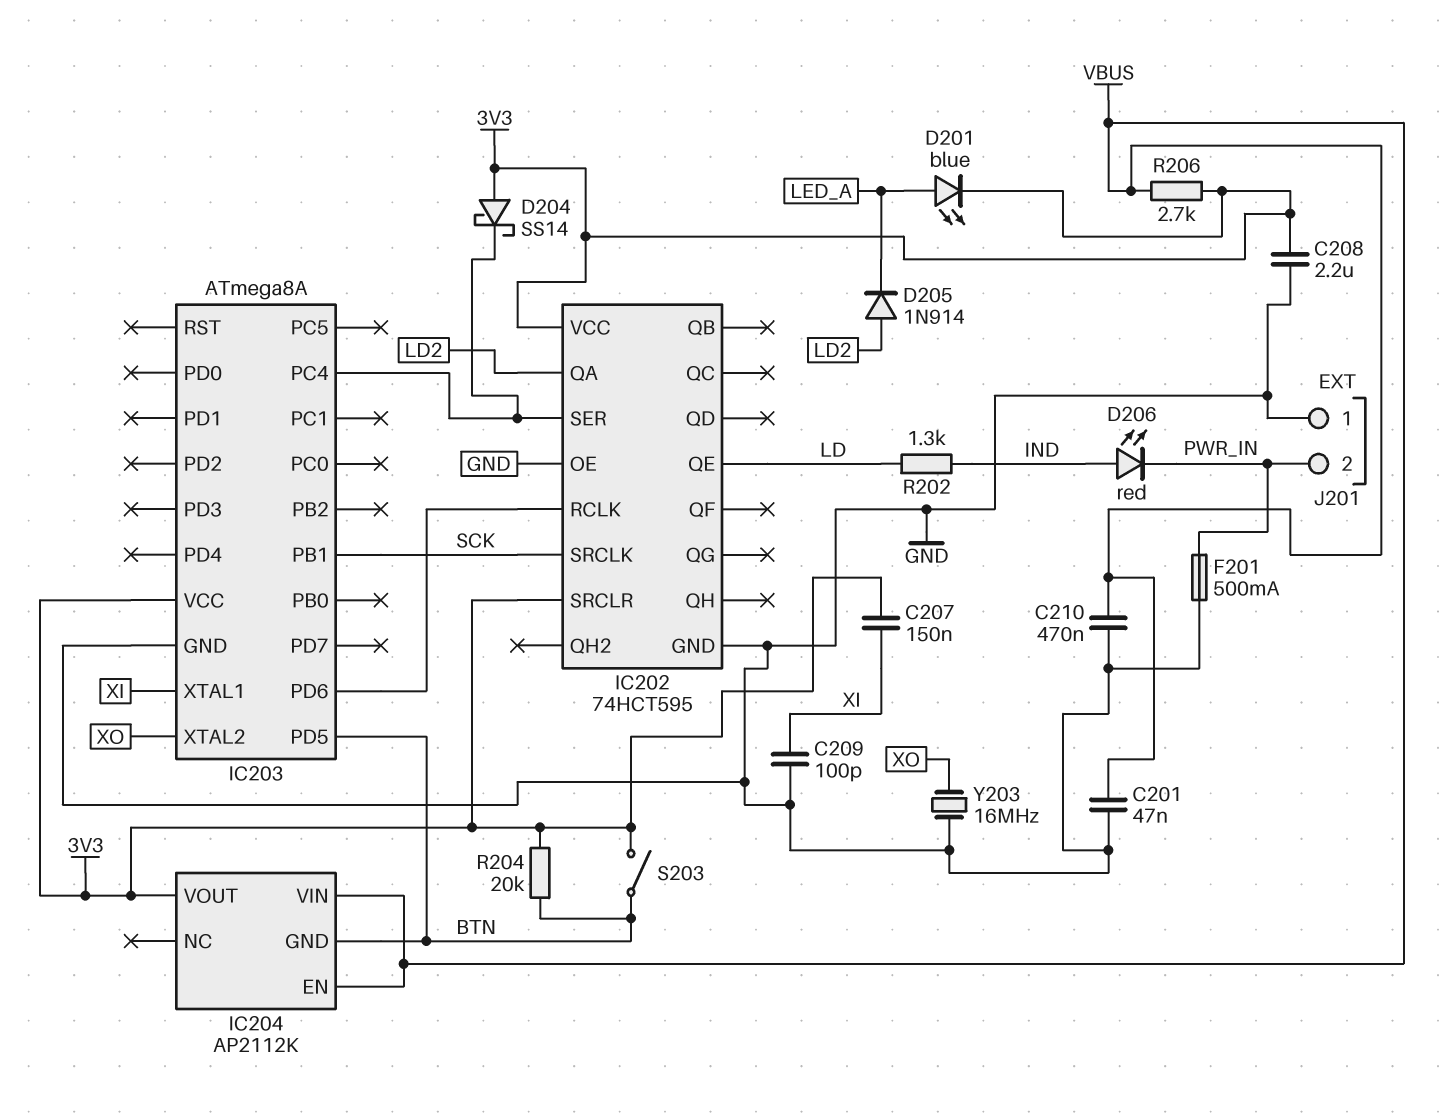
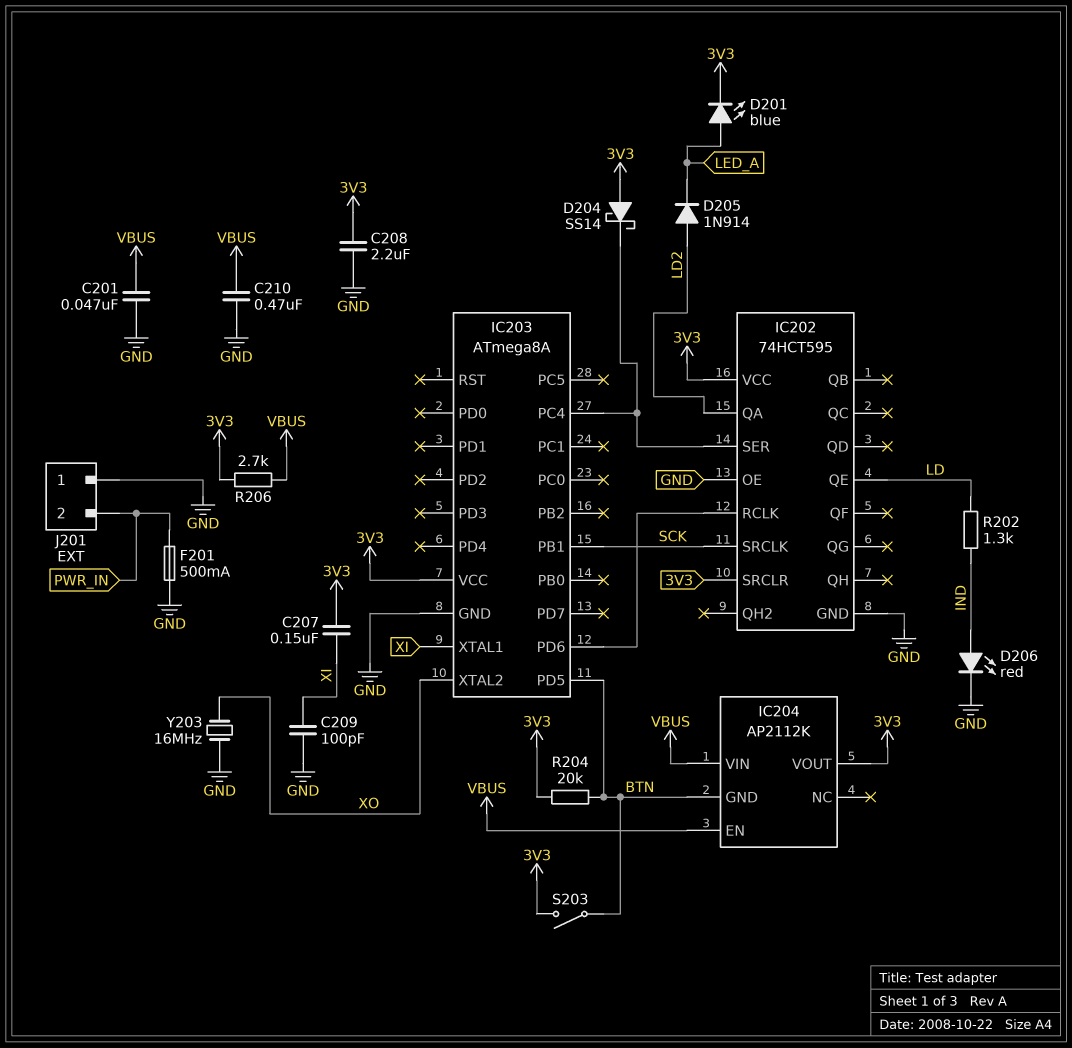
D206: LED red (A IND, K PWR_IN) -> LED red (A IND, K GND)

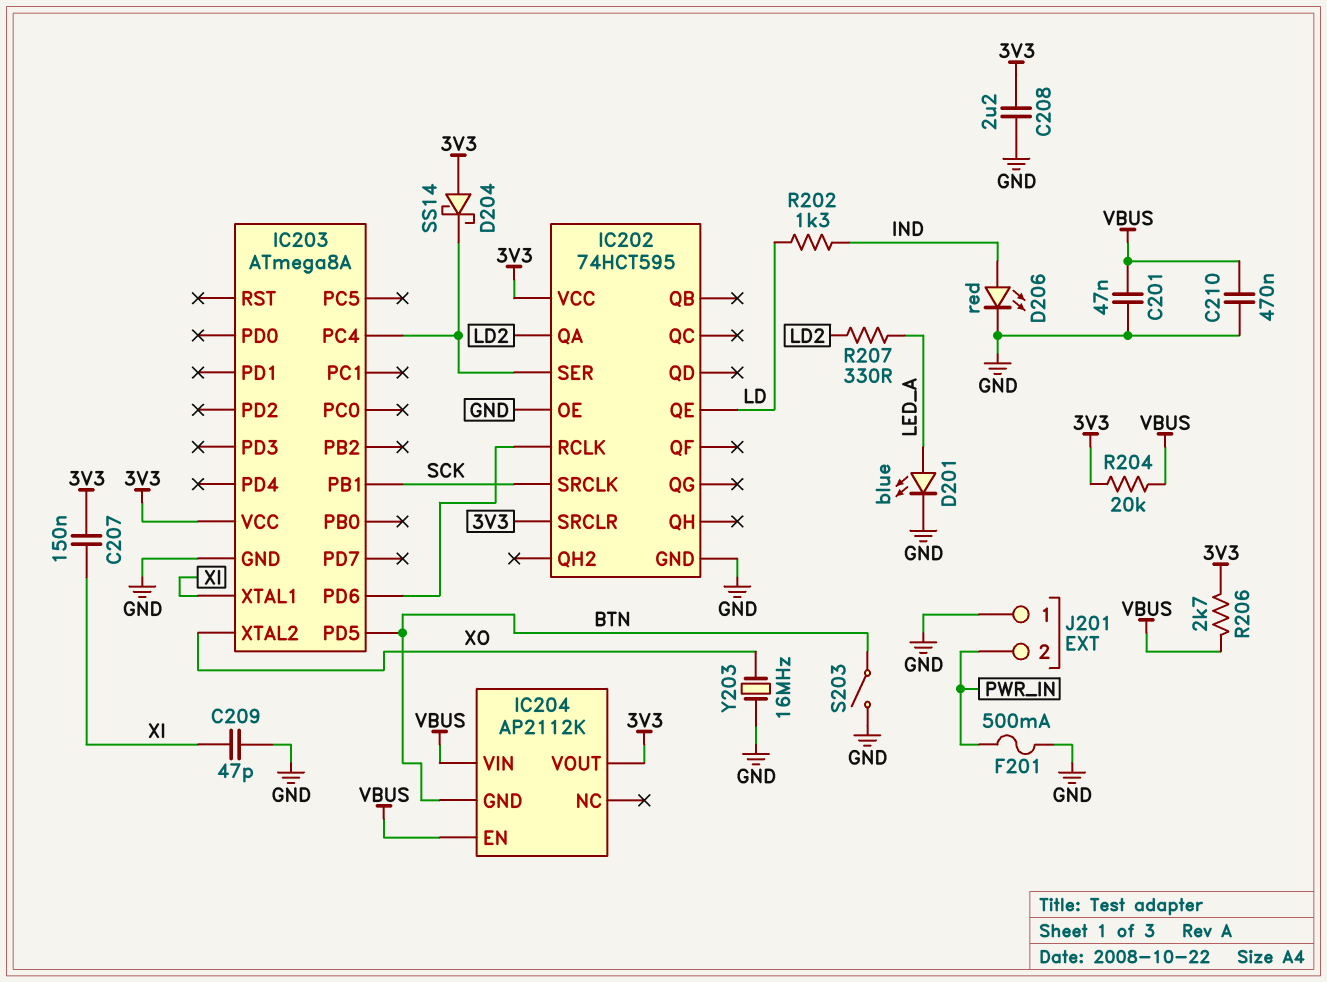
C209: 100pF (GND, XI) -> 47pF (GND, XI)
D201: LED blue (A LED_A, K 3V3) -> LED blue (A LED_A, K GND)
D205: diode 1N914 (A LD2, K LED_A) -> none
R204: 20k (3V3, BTN) -> 20k (3V3, VBUS)
R207: none -> 330 (LD2, LED_A)
S203: switch (3V3, BTN) -> switch (BTN, GND)

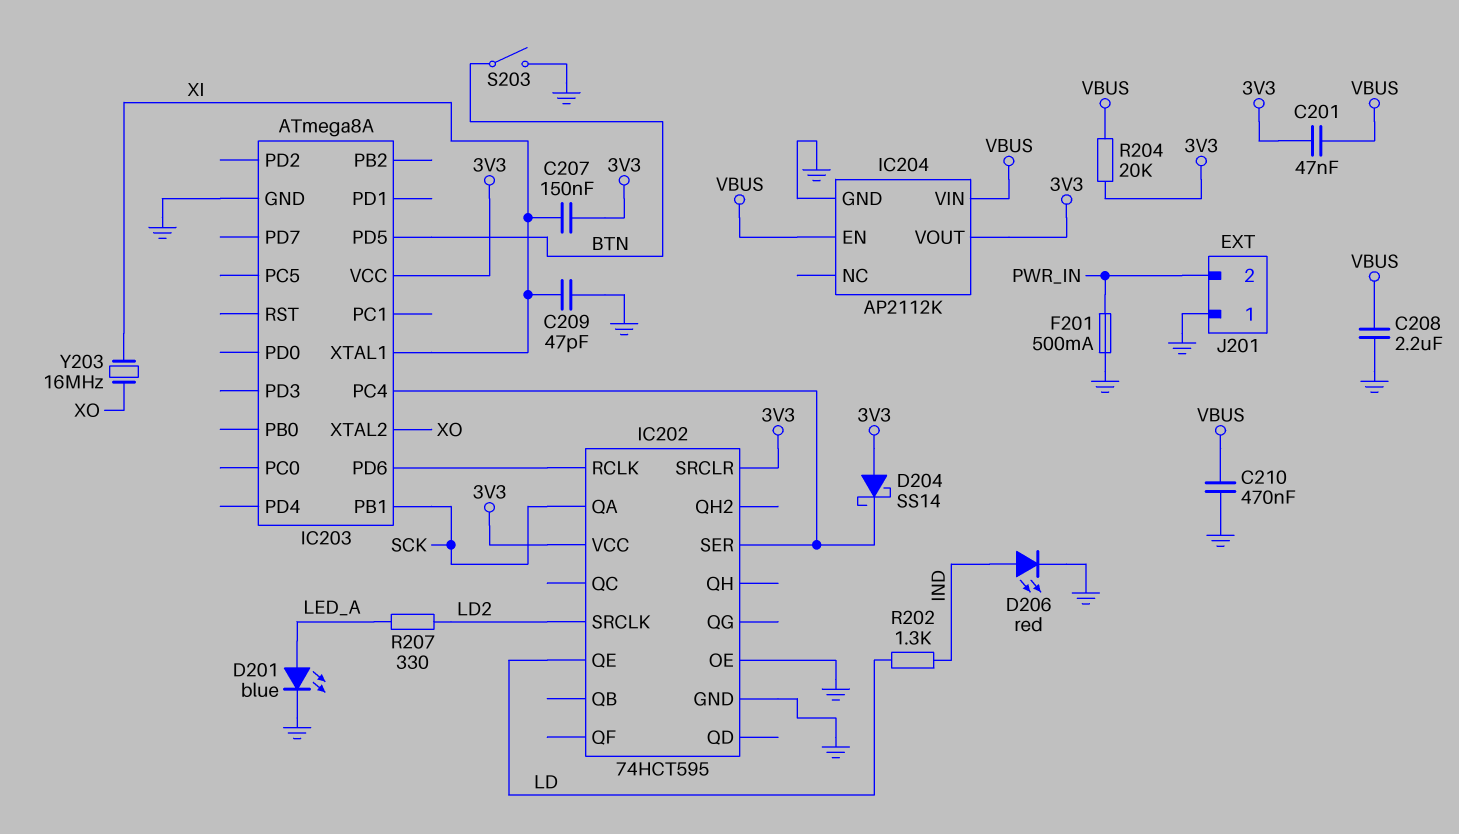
C201: 47nF (GND, VBUS) -> 47nF (3V3, VBUS)
C208: 2.2uF (3V3, GND) -> 2.2uF (GND, VBUS)
IC202 pin QA: LD2 -> SCK
IC202 pin SRCLK: SCK -> LD2
IC204 pin GND: BTN -> GND
R206: 2.7k (3V3, VBUS) -> none
Y203: 16MHz (GND, XO) -> 16MHz (XI, XO)

